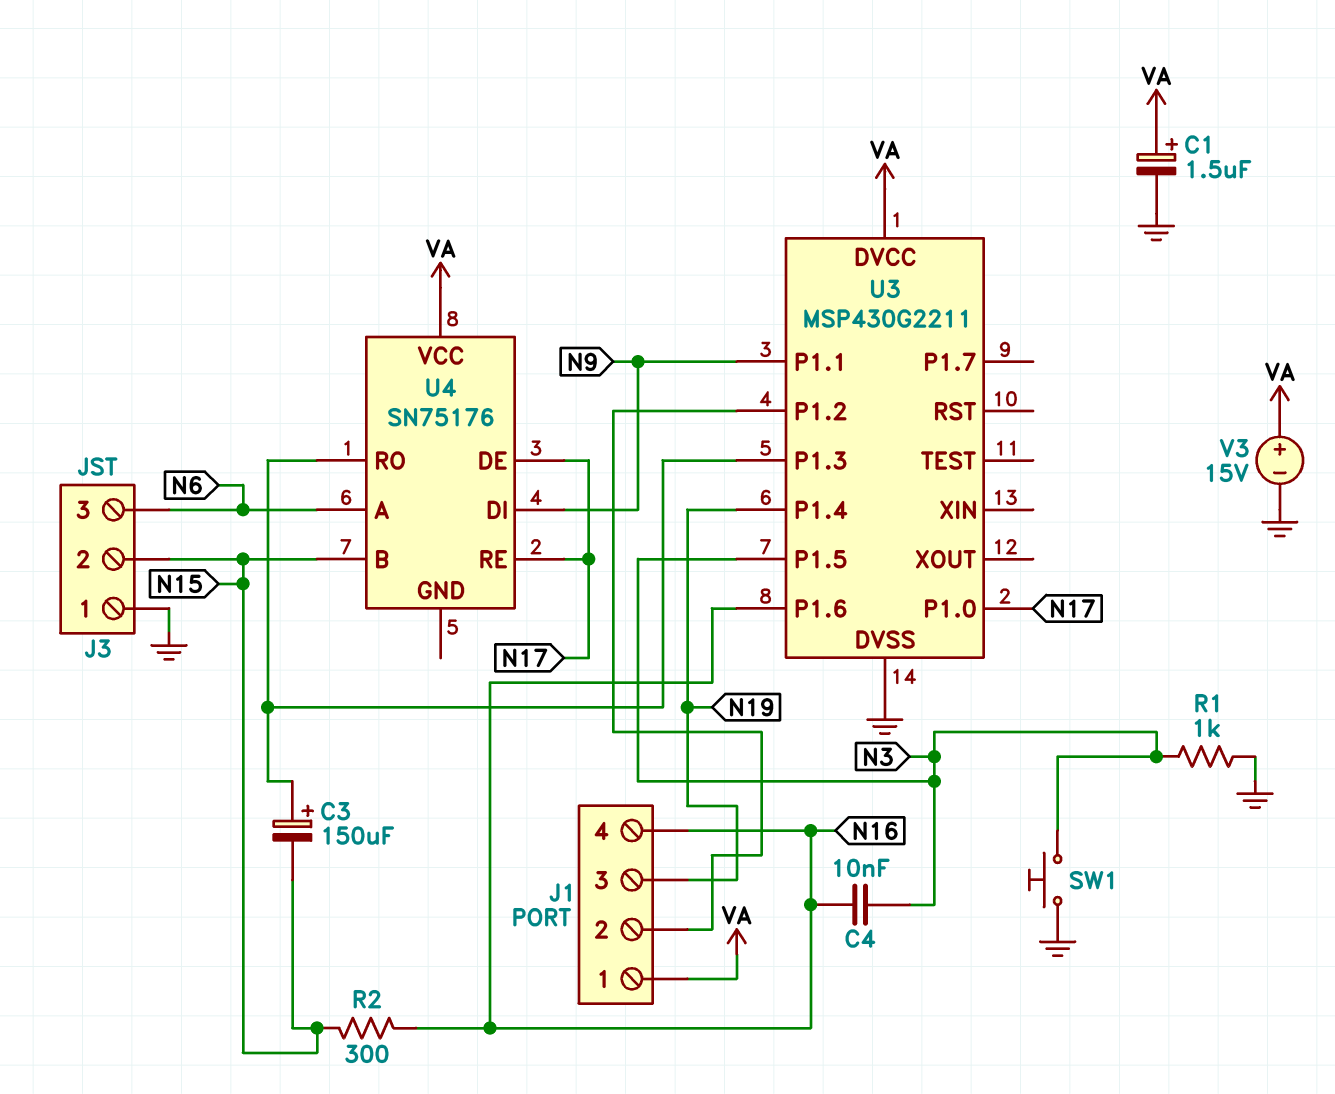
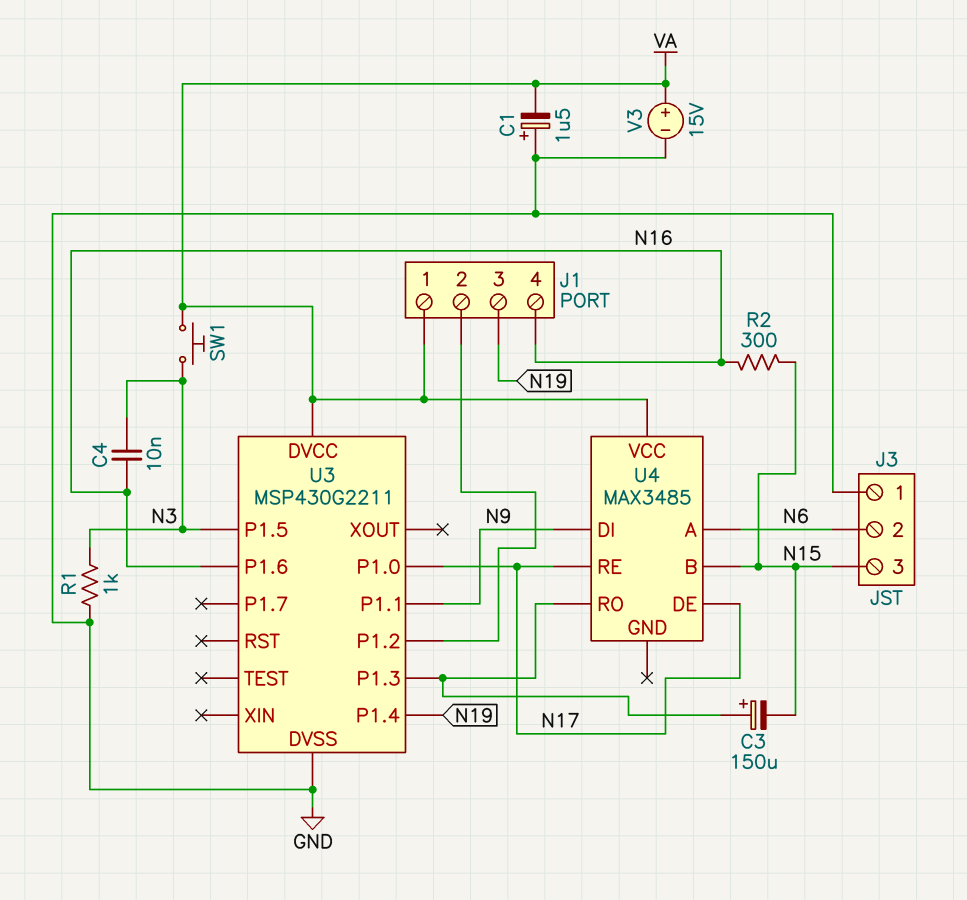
C1: 1.5uF (plus VA, minus GND) -> 1.5uF (plus GND, minus VA)
J3 pin 2: N15 -> N6
J3 pin 3: N6 -> N15
SW1: button (GND, N3) -> button (N3, VA)
U4: SN75176 -> MAX3485

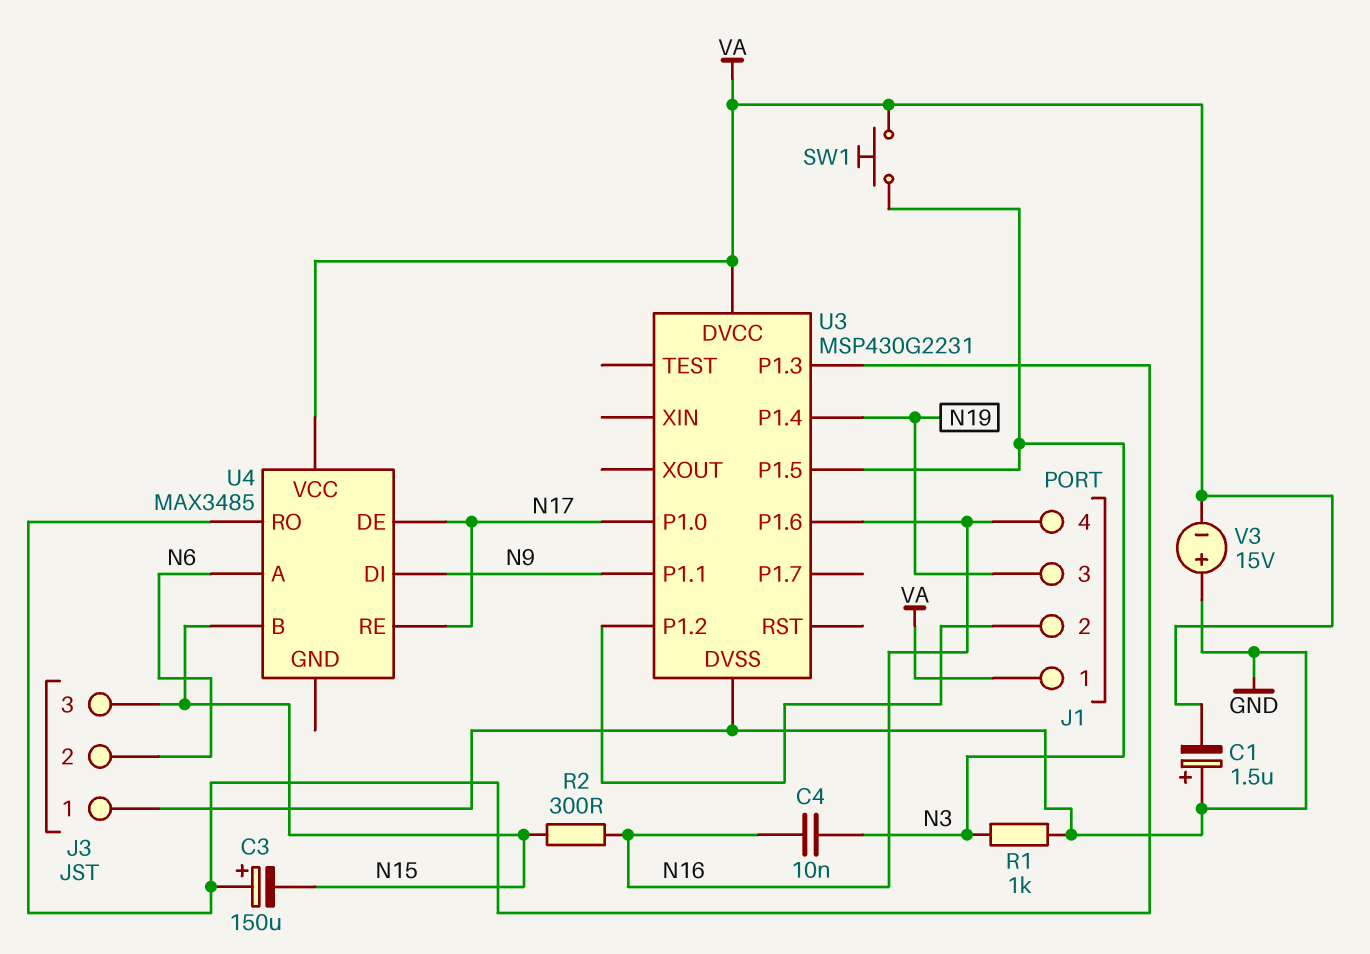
U3: MSP430G2211 -> MSP430G2231
V3: 15V (plus VA, minus GND) -> 15V (plus GND, minus VA)

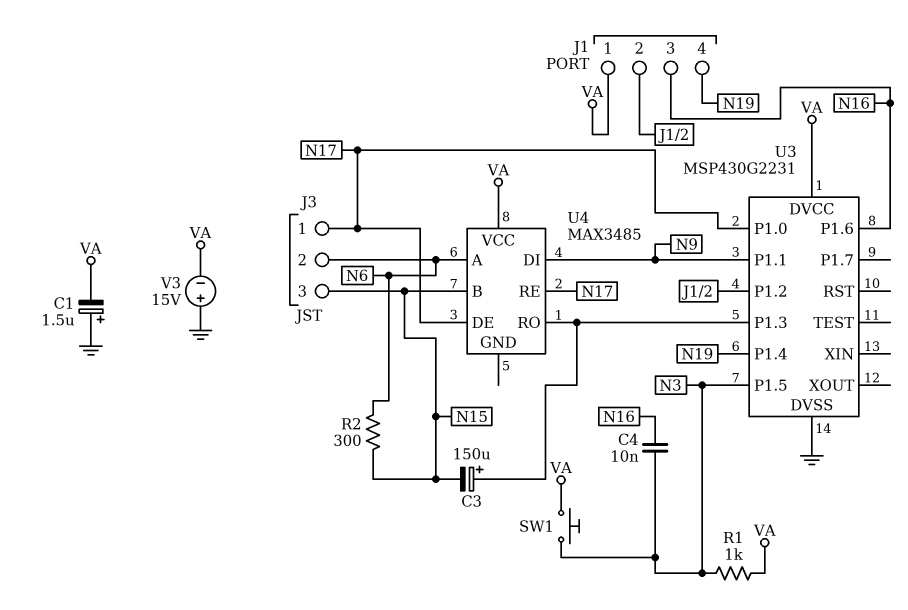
J1 pin 3: N19 -> N16
J1 pin 4: N16 -> N19
J3 pin 1: GND -> N17
R1: 1k (GND, N3) -> 1k (N3, VA)
R2: 300 (N15, N16) -> 300 (N6, N15)

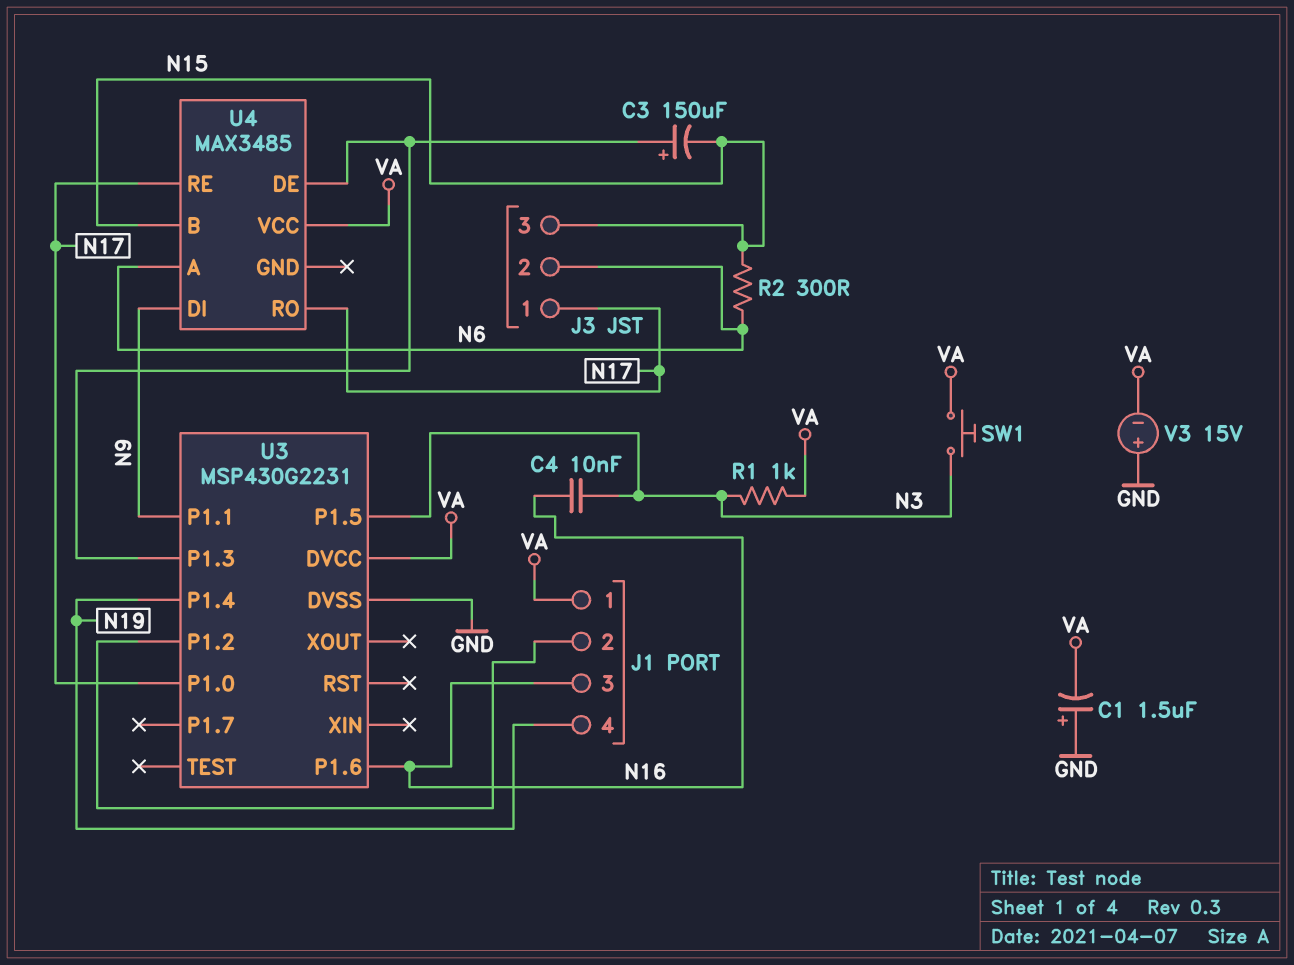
U4 pin DE: N17 -> U3/P1.3
U4 pin RO: U3/P1.3 -> N17

